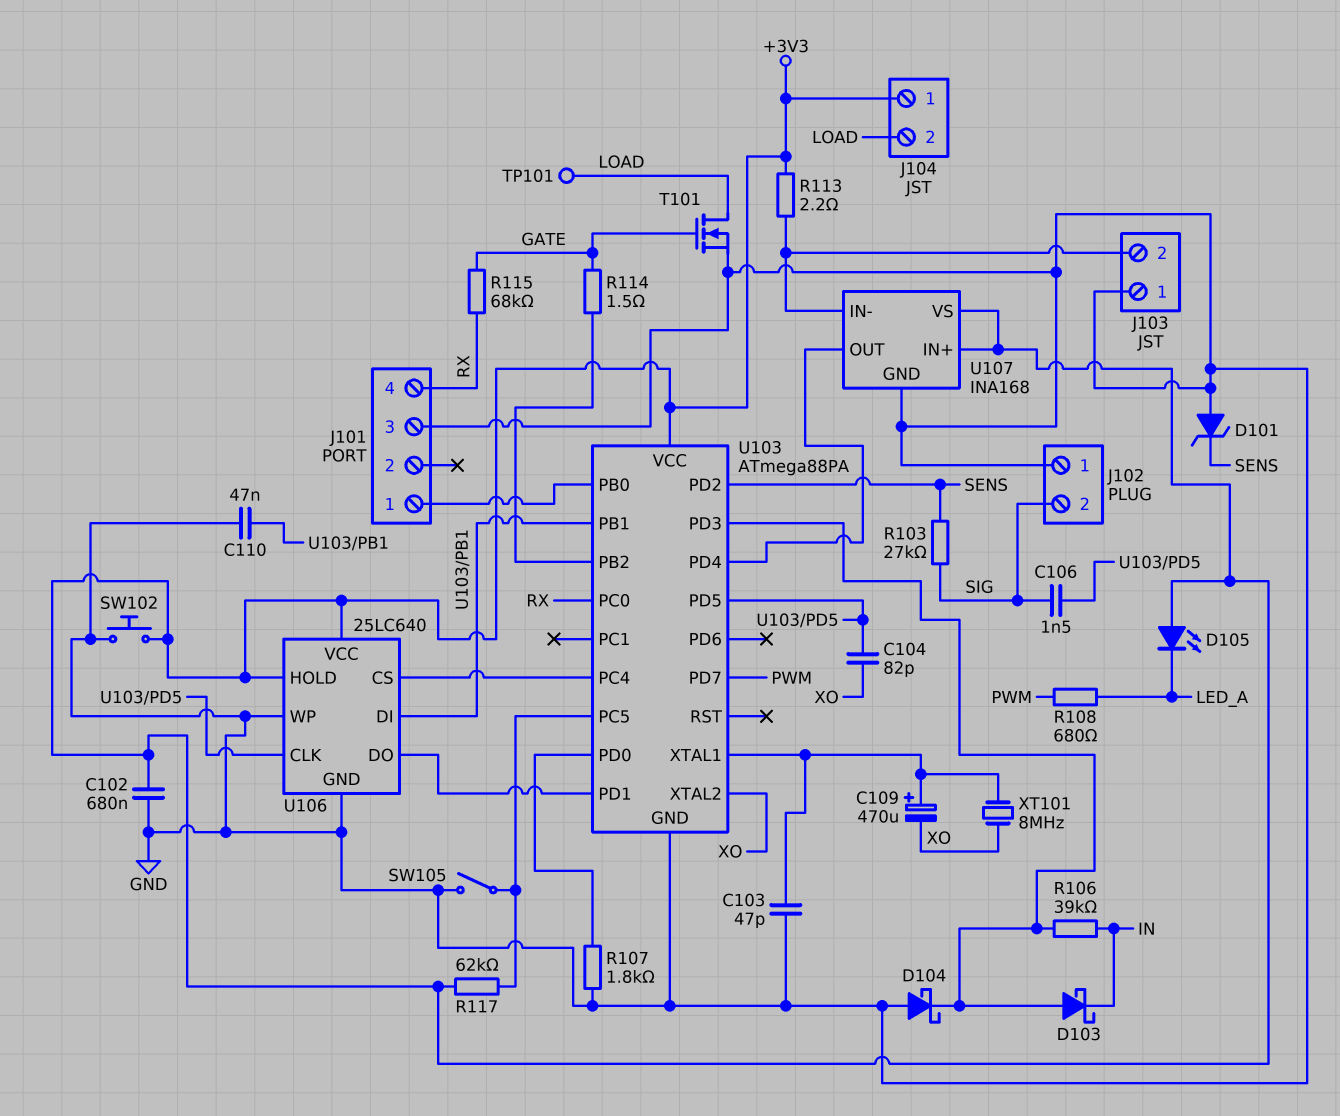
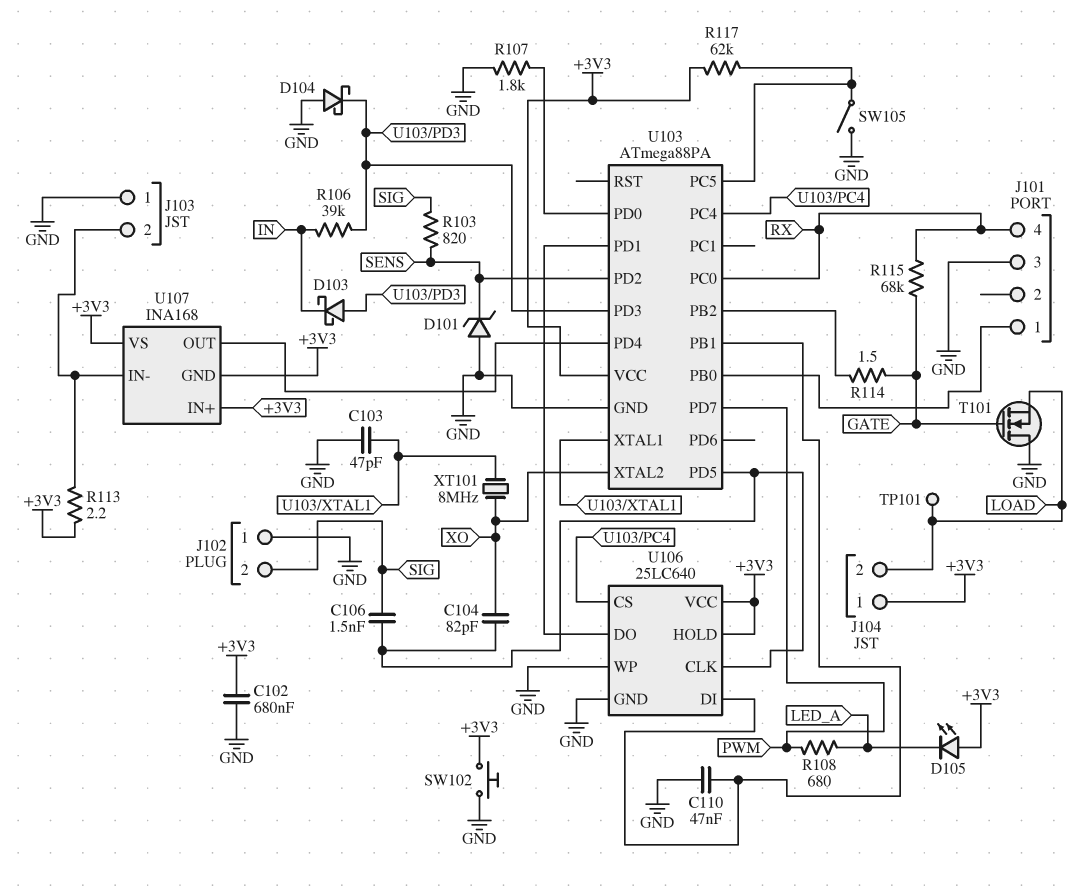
C109: 470uF (plus U103/XTAL1, minus XO) -> none
R103: 27k (SENS, SIG) -> 820 (SENS, SIG)
T101: NMOS (G GATE, D LOAD, S GND) -> NMOS (G GATE, D GND, S LOAD)
U107 pin GND: GND -> +3V3

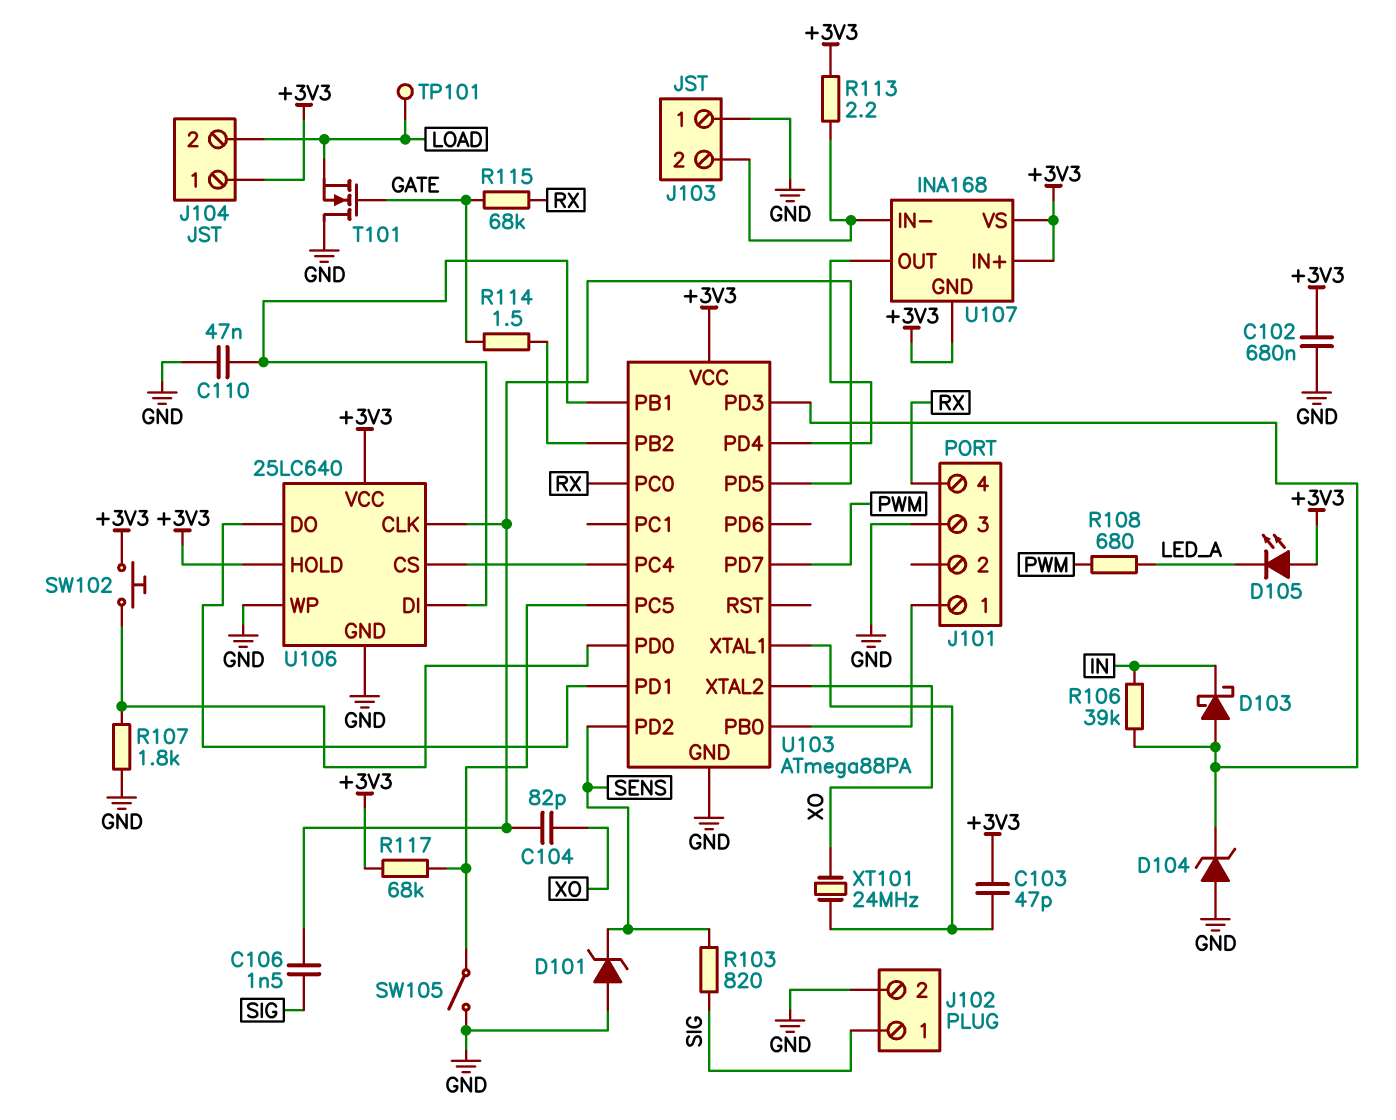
C103: 47pF (GND, U103/XTAL1) -> 47pF (+3V3, U103/XTAL1)
D104: schottky (A GND, K U103/PD3) -> zener (A GND, K U103/PD3)
J102 pin 1: GND -> SIG
J102 pin 2: SIG -> GND
R117: 62k (+3V3, U103/PC5) -> 68k (+3V3, U103/PC5)
SW102: button (+3V3, GND) -> button (+3V3, U103/PD0)
XT101: 8MHz (U103/XTAL1, XO) -> 24MHz (U103/XTAL1, XO)

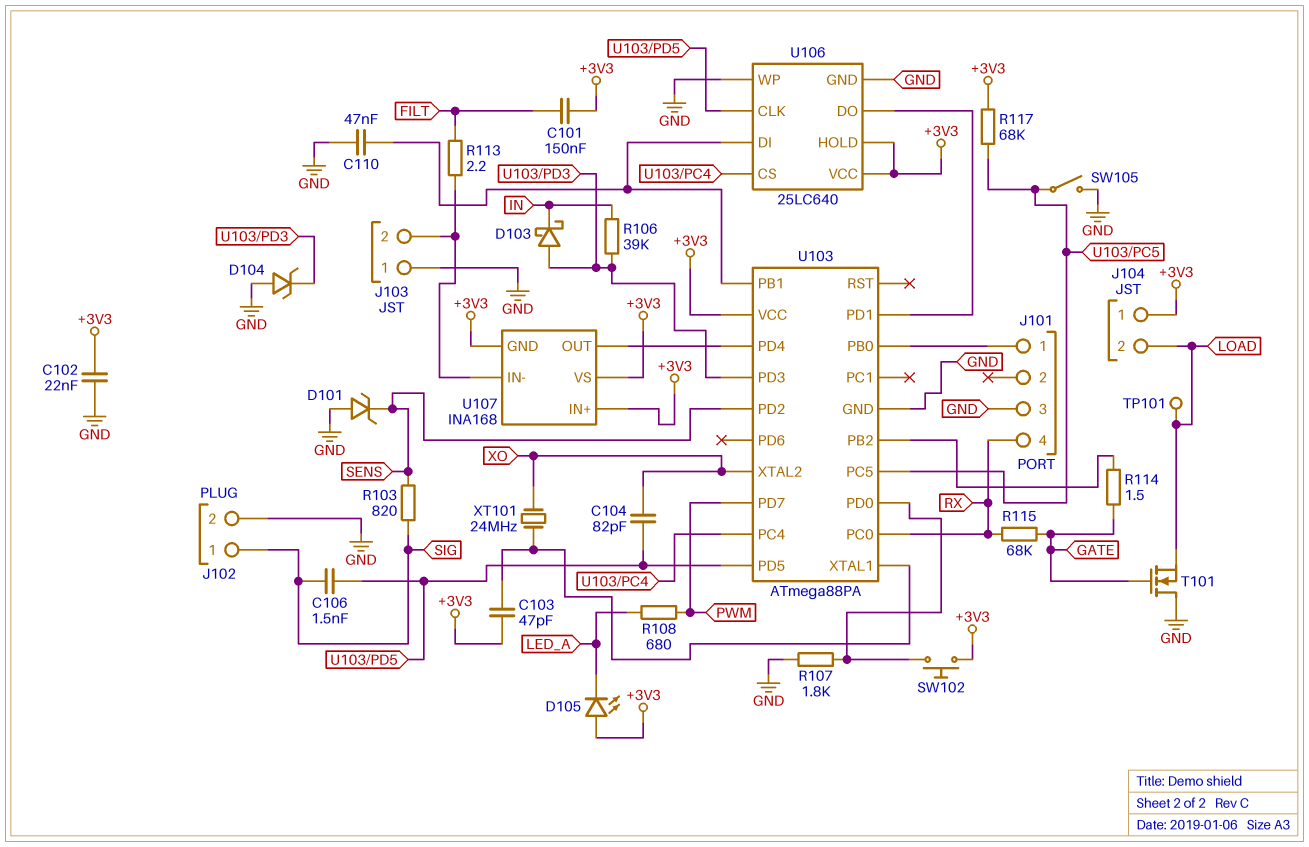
C101: none -> 150nF (+3V3, FILT)
C102: 680nF (+3V3, GND) -> 22nF (+3V3, GND)
R113: 2.2 (+3V3, J103/2) -> 2.2 (FILT, J103/2)

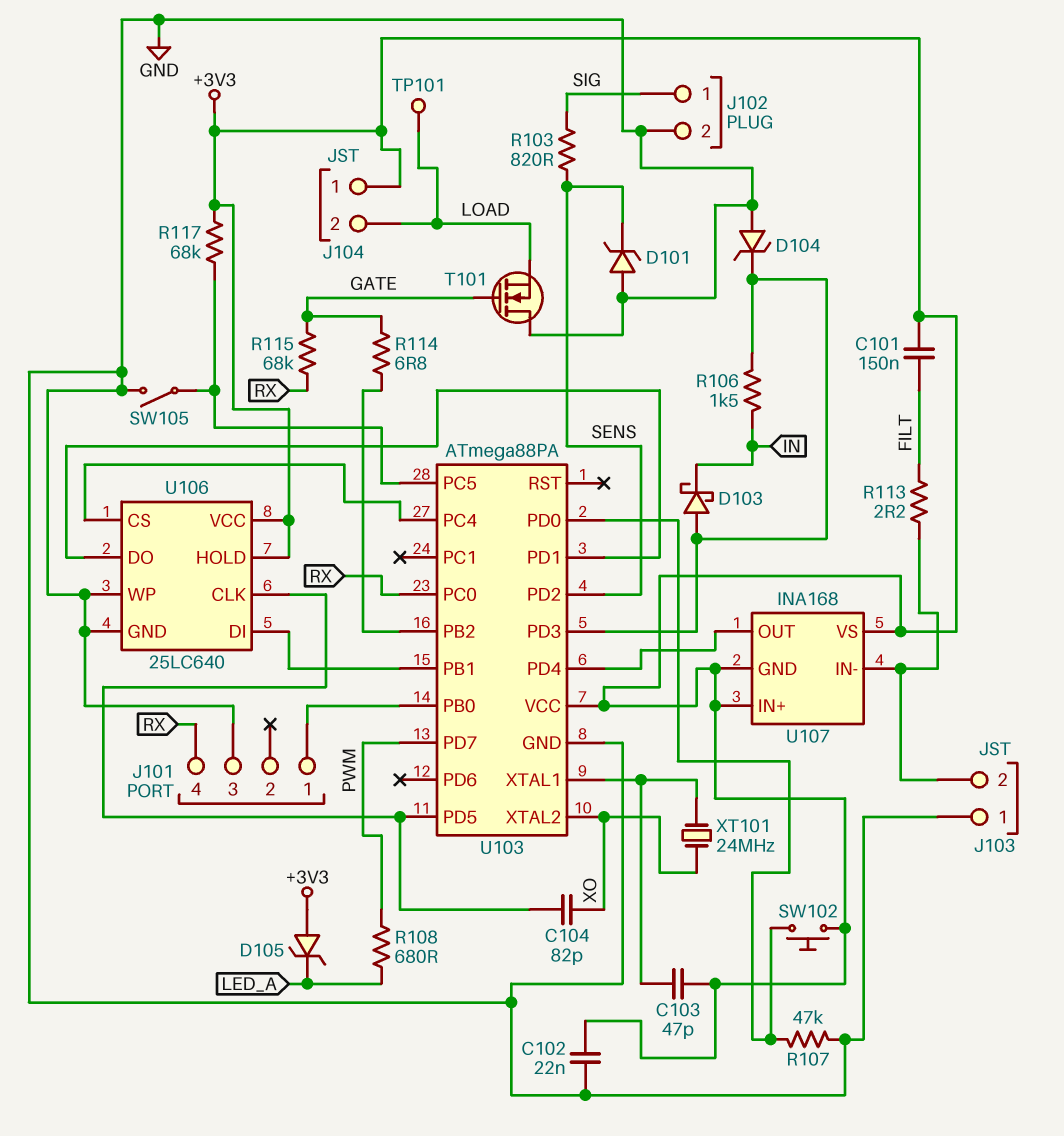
C106: 1.5nF (SIG, U103/PD5) -> none
C110: 47nF (GND, U103/PB1) -> none
D105: LED (A +3V3, K LED_A) -> zener (A +3V3, K LED_A)
R106: 39k (IN, U103/PD3) -> 1.5k (IN, U103/PD3)
R107: 1.8k (GND, U103/PD0) -> 47k (GND, U103/PD0)
R114: 1.5 (GATE, U103/PB2) -> 6.8 (GATE, U103/PB2)

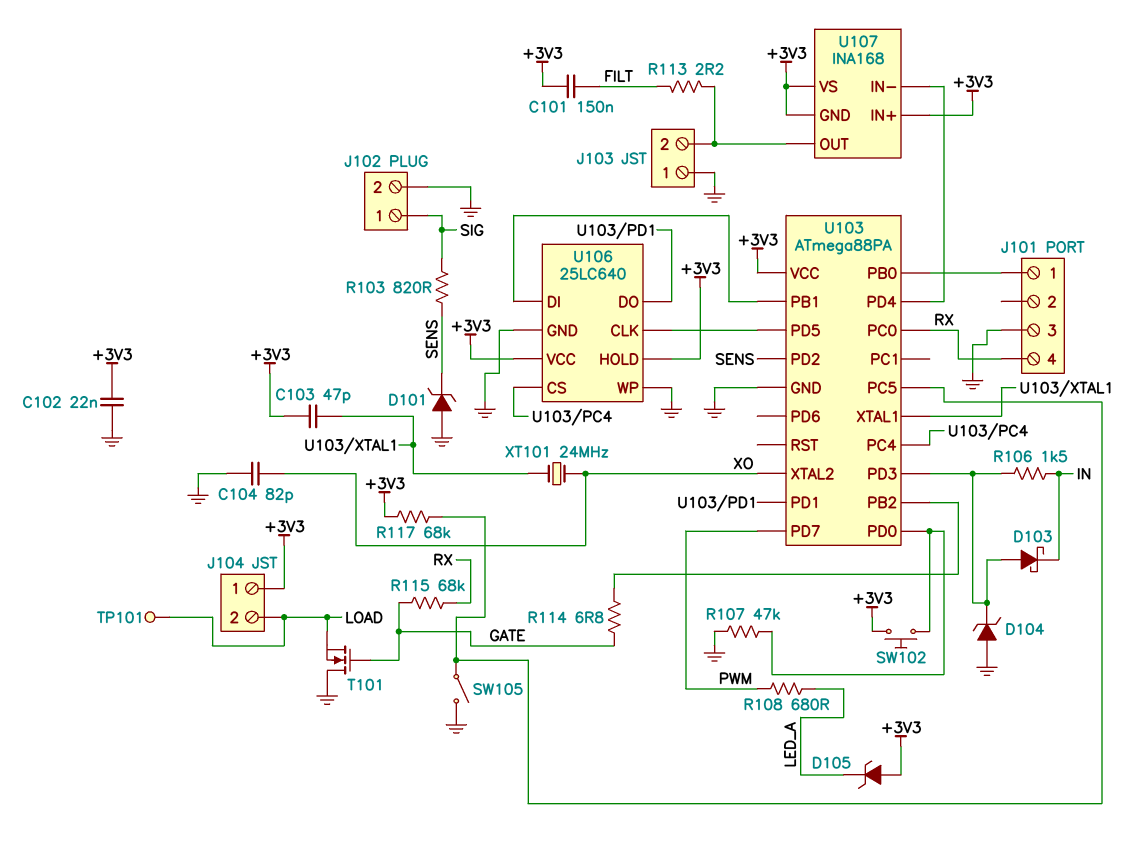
C104: 82pF (U103/PD5, XO) -> 82pF (GND, XO)
U107 pin IN-: J103/2 -> U103/PD4
U107 pin OUT: U103/PD4 -> J103/2

